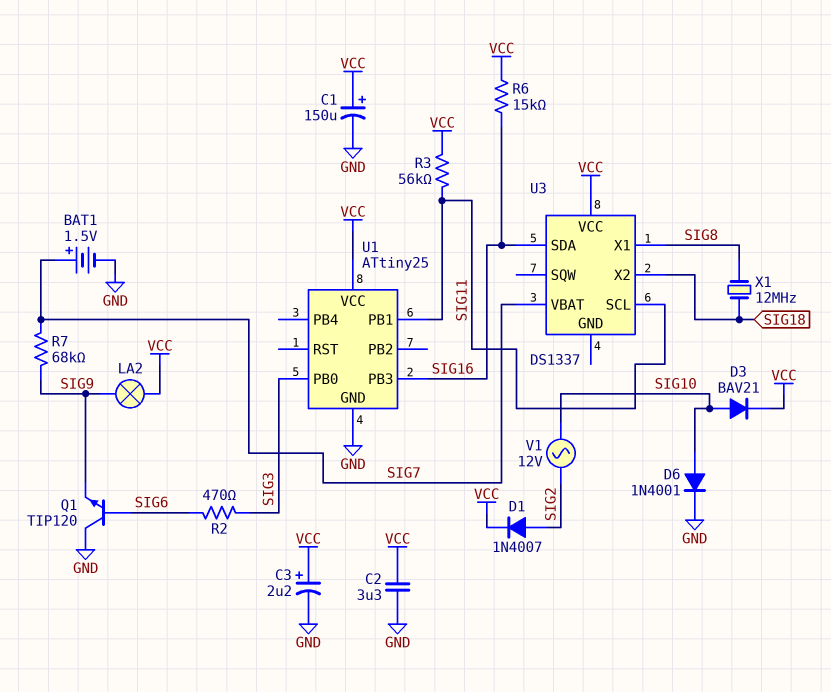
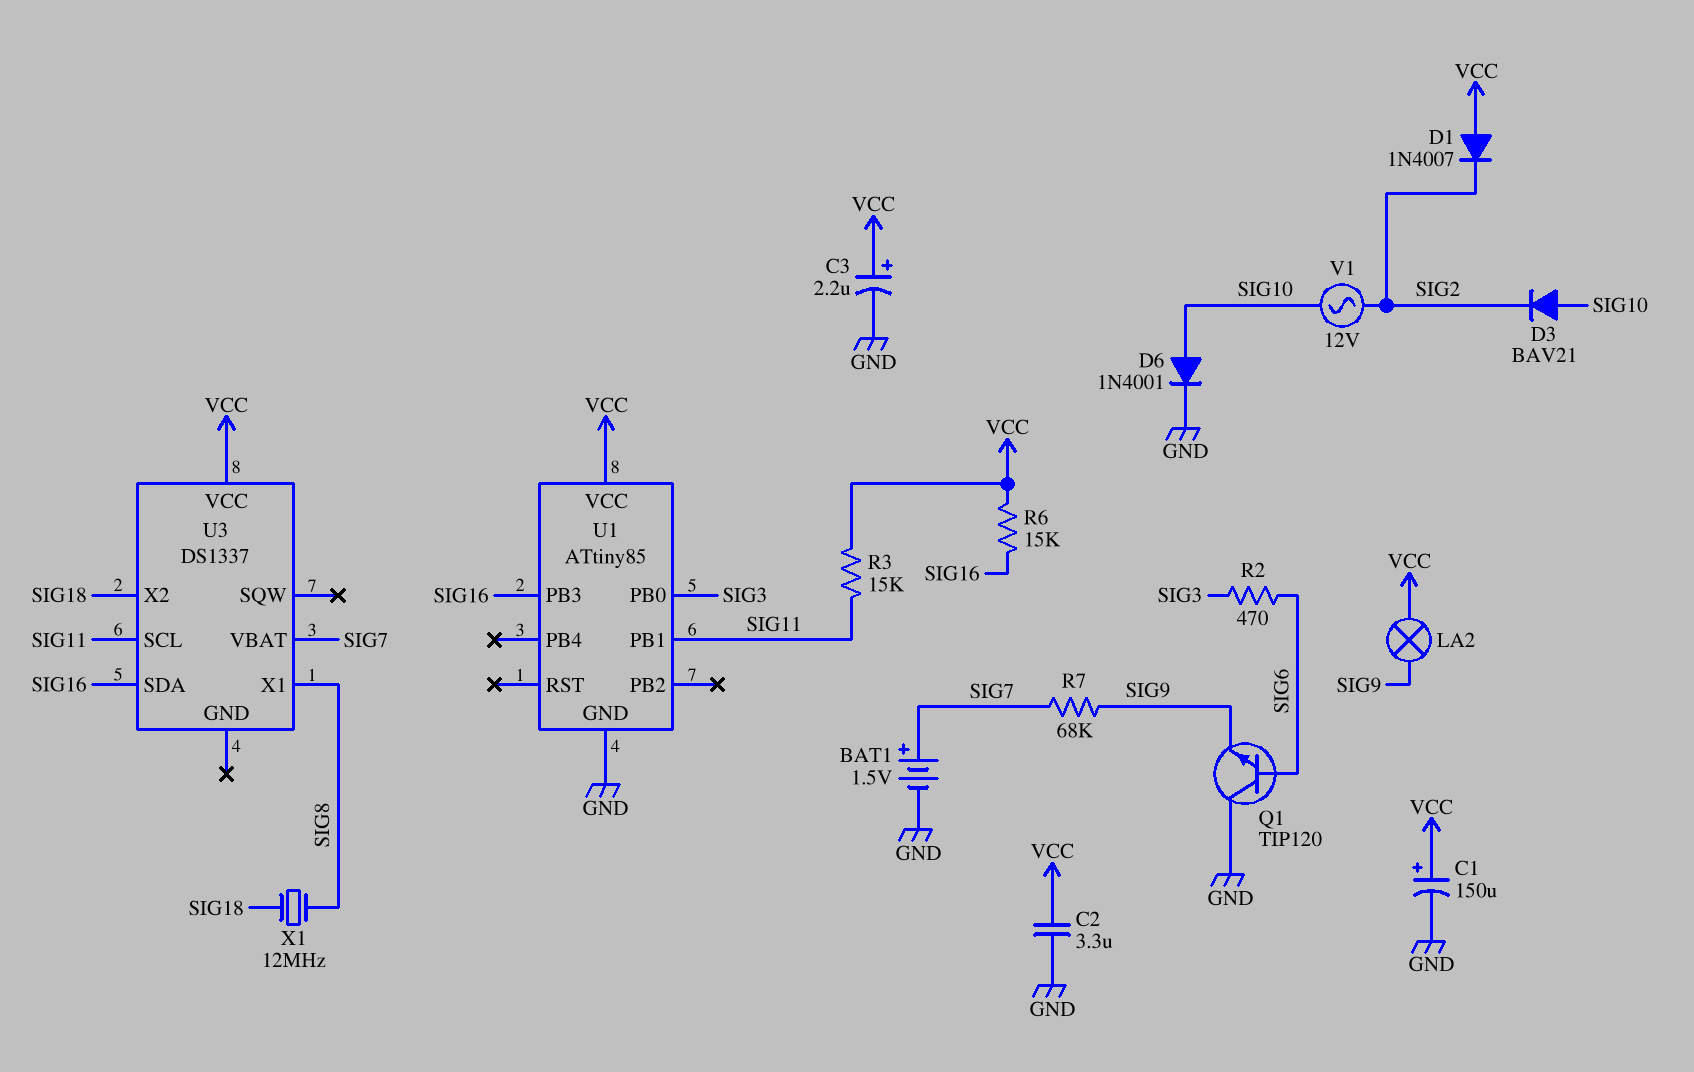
D1: diode 1N4007 (A SIG2, K VCC) -> diode 1N4007 (A VCC, K SIG2)
D3: diode BAV21 (A SIG10, K VCC) -> diode BAV21 (A SIG10, K SIG2)
R3: 56k (SIG11, VCC) -> 15k (SIG11, VCC)
U1: ATtiny25 -> ATtiny85

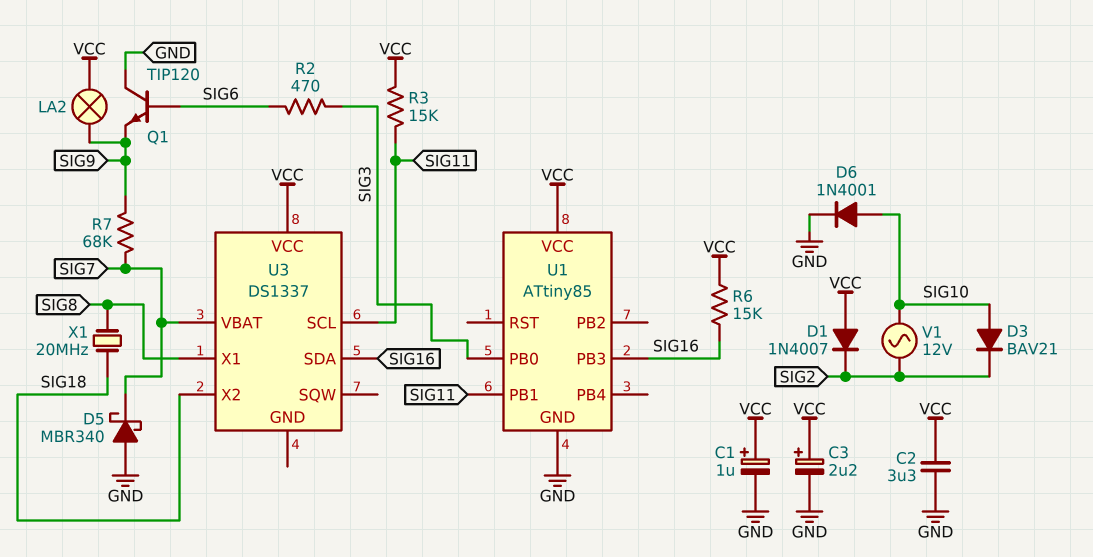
BAT1: 1.5V (plus SIG7, minus GND) -> none
C1: 150uF (plus VCC, minus GND) -> 1uF (plus VCC, minus GND)
D5: none -> schottky MBR340 (A GND, K SIG7)
X1: 12MHz (SIG8, SIG18) -> 20MHz (SIG8, SIG18)

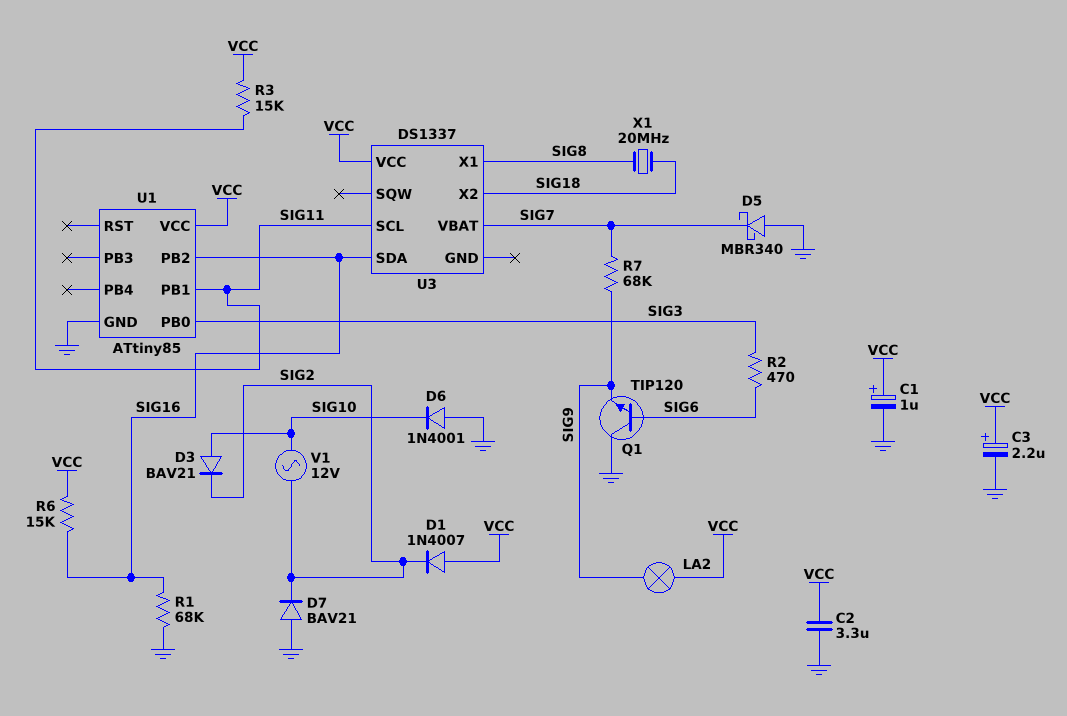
D6: diode 1N4001 (A SIG10, K GND) -> diode 1N4001 (A GND, K SIG10)
D7: none -> diode BAV21 (A GND, K SIG2)
R1: none -> 68k (GND, SIG16)
U1 pin PB2: none -> SIG16
U1 pin PB3: SIG16 -> none

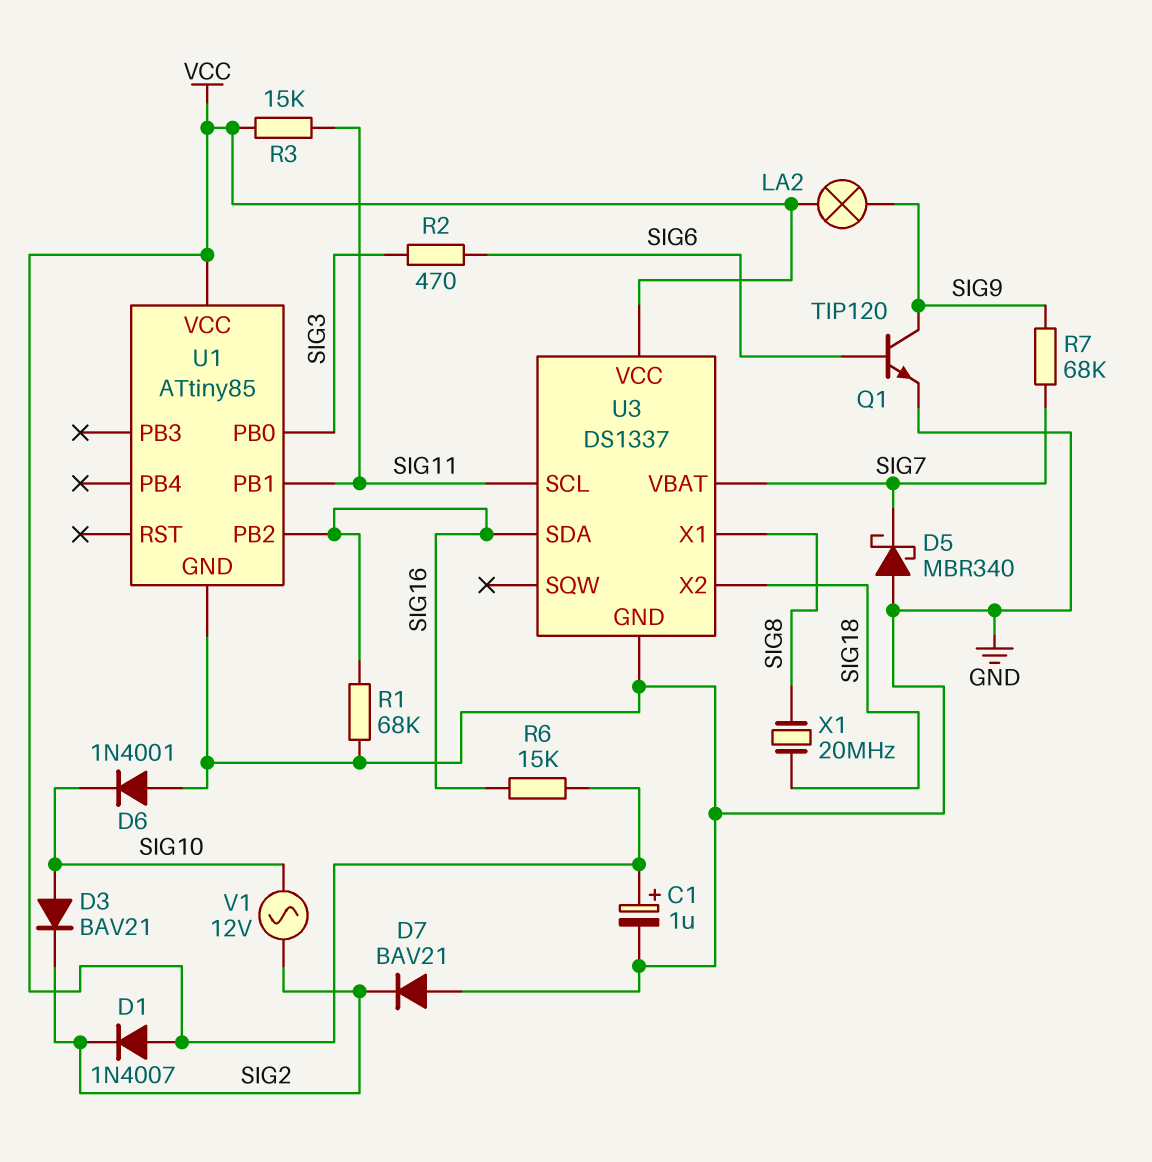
C2: 3.3uF (GND, VCC) -> none
C3: 2.2uF (plus VCC, minus GND) -> none
Q1: NPN TIP120 (B SIG6, C GND, E SIG9) -> NPN TIP120 (B SIG6, C SIG9, E GND)
U3 pin GND: none -> GND

